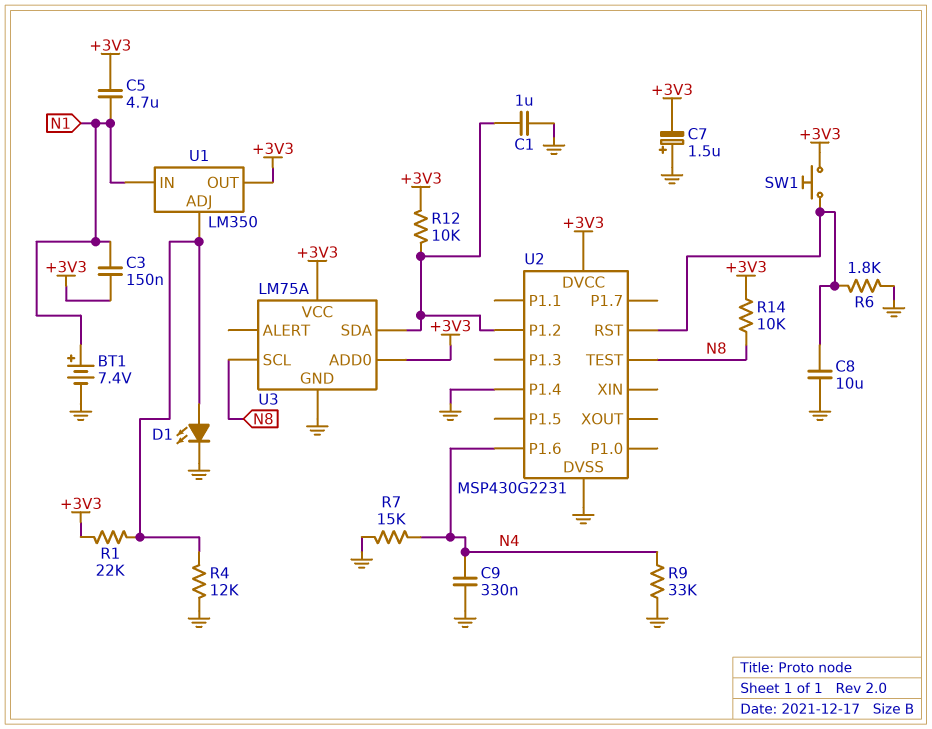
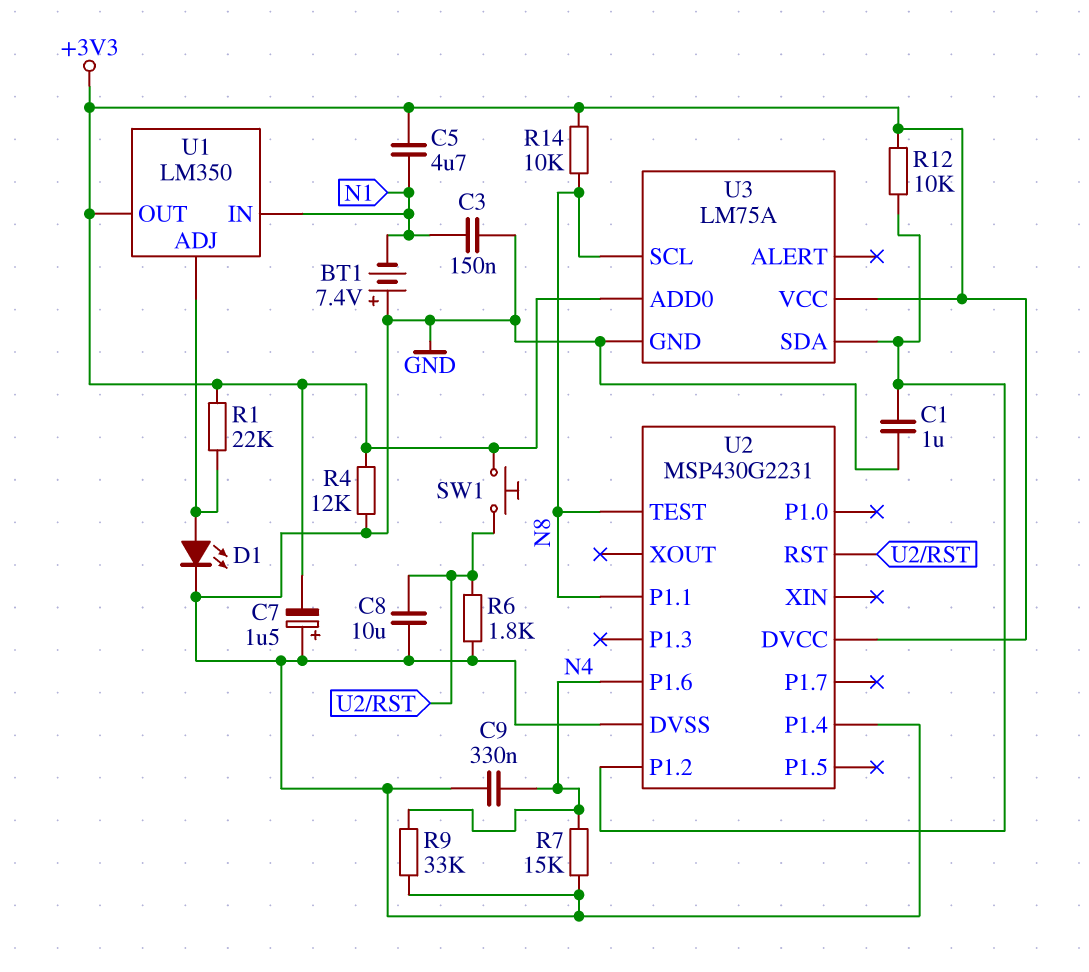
BT1: 7.4V (plus N1, minus GND) -> 7.4V (plus GND, minus N1)
C3: 150nF (+3V3, N1) -> 150nF (GND, N1)
R4: 12k (GND, U1/ADJ) -> 12k (+3V3, GND)
U2 pin P1.1: none -> N8

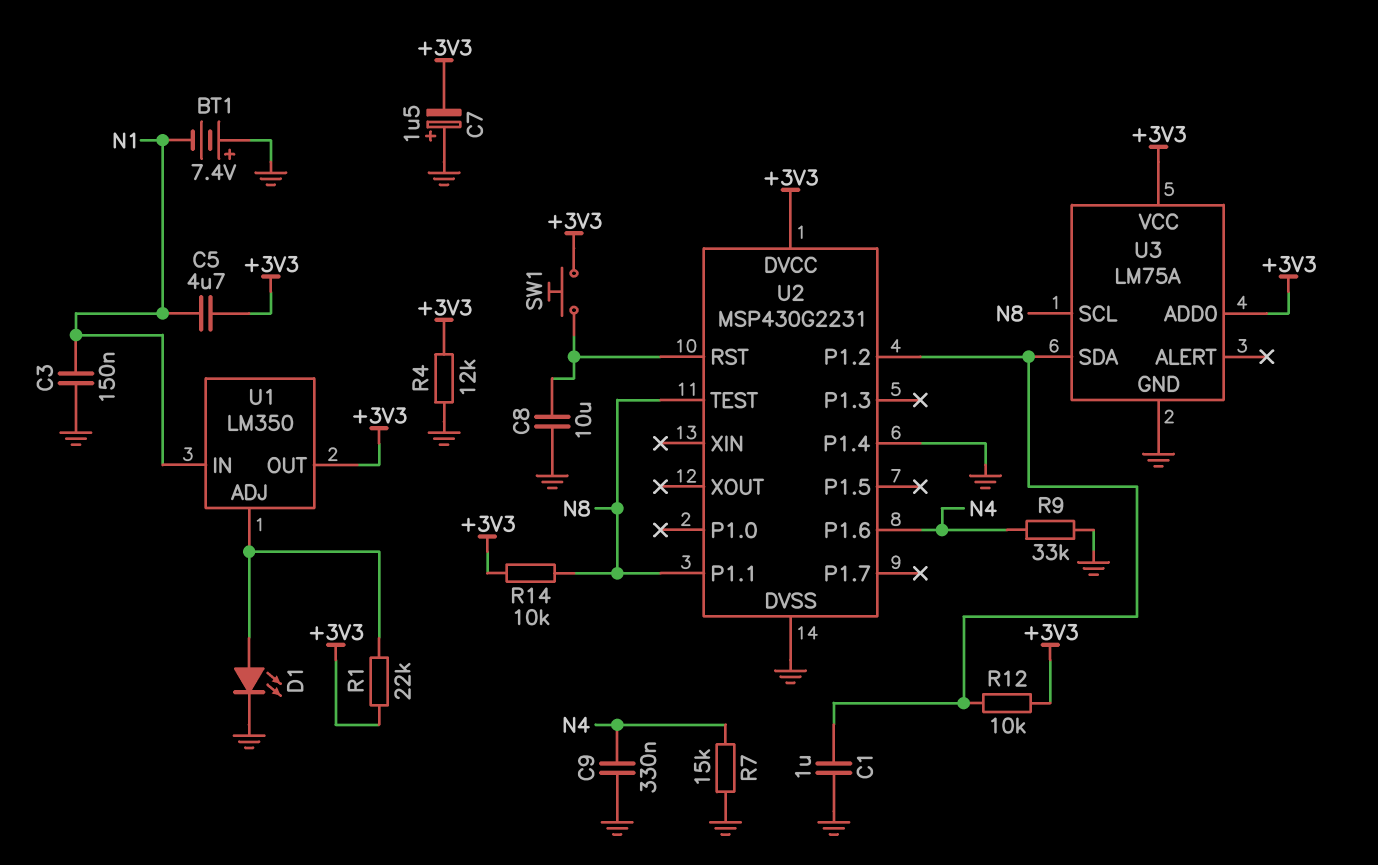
R6: 1.8k (GND, U2/RST) -> none

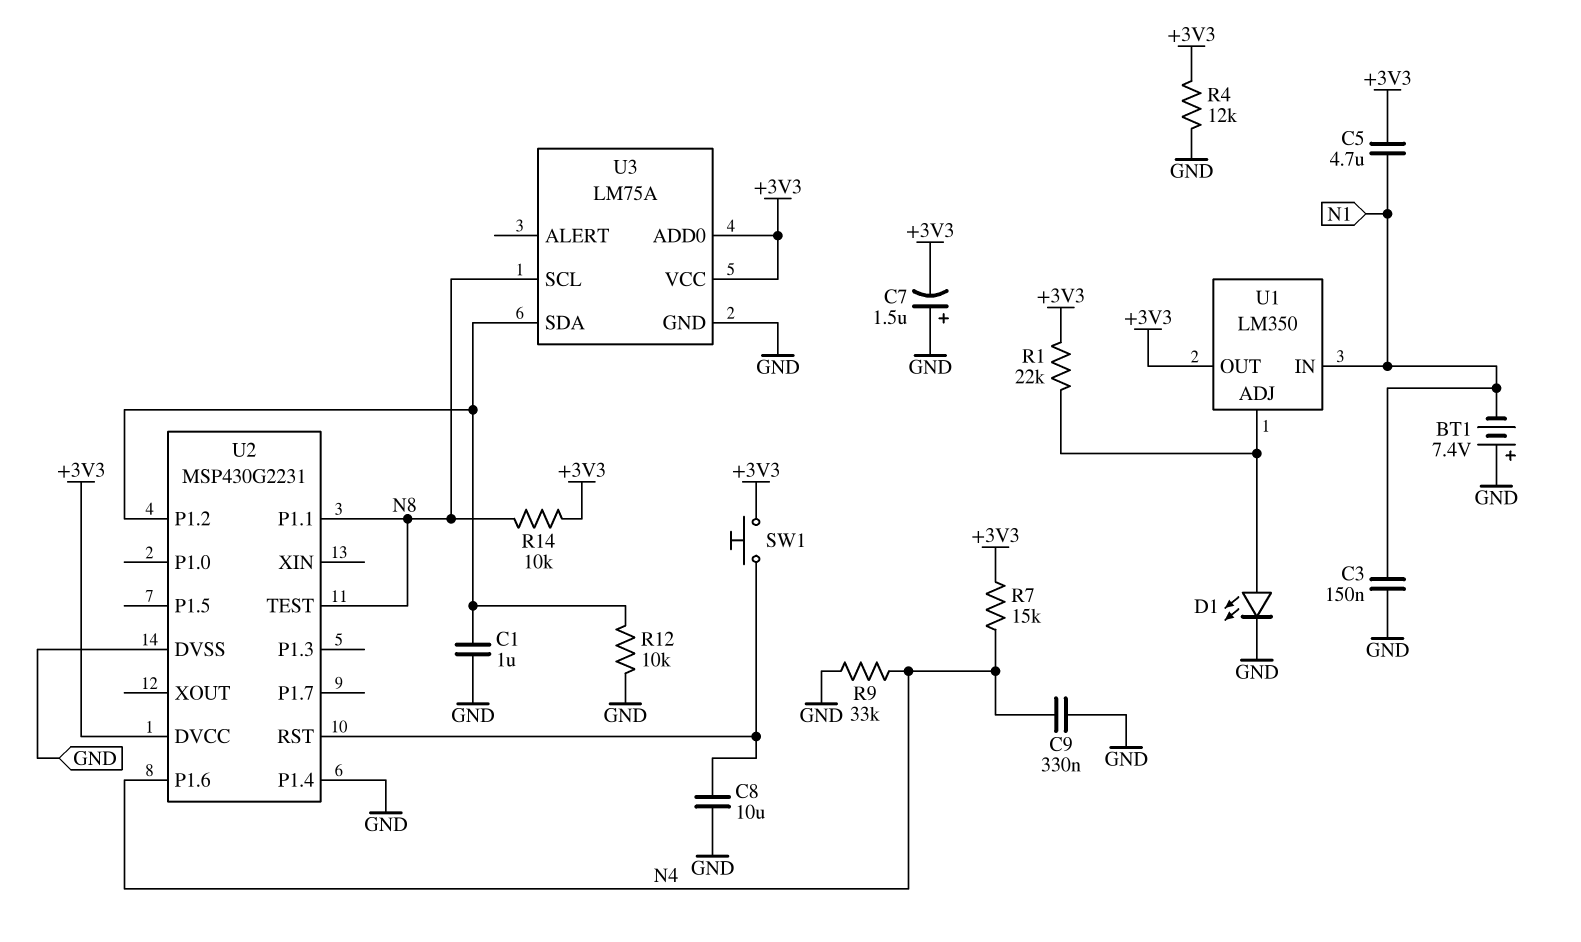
R7: 15k (GND, N4) -> 15k (+3V3, N4)
R12: 10k (+3V3, U2/P1.2) -> 10k (GND, U2/P1.2)

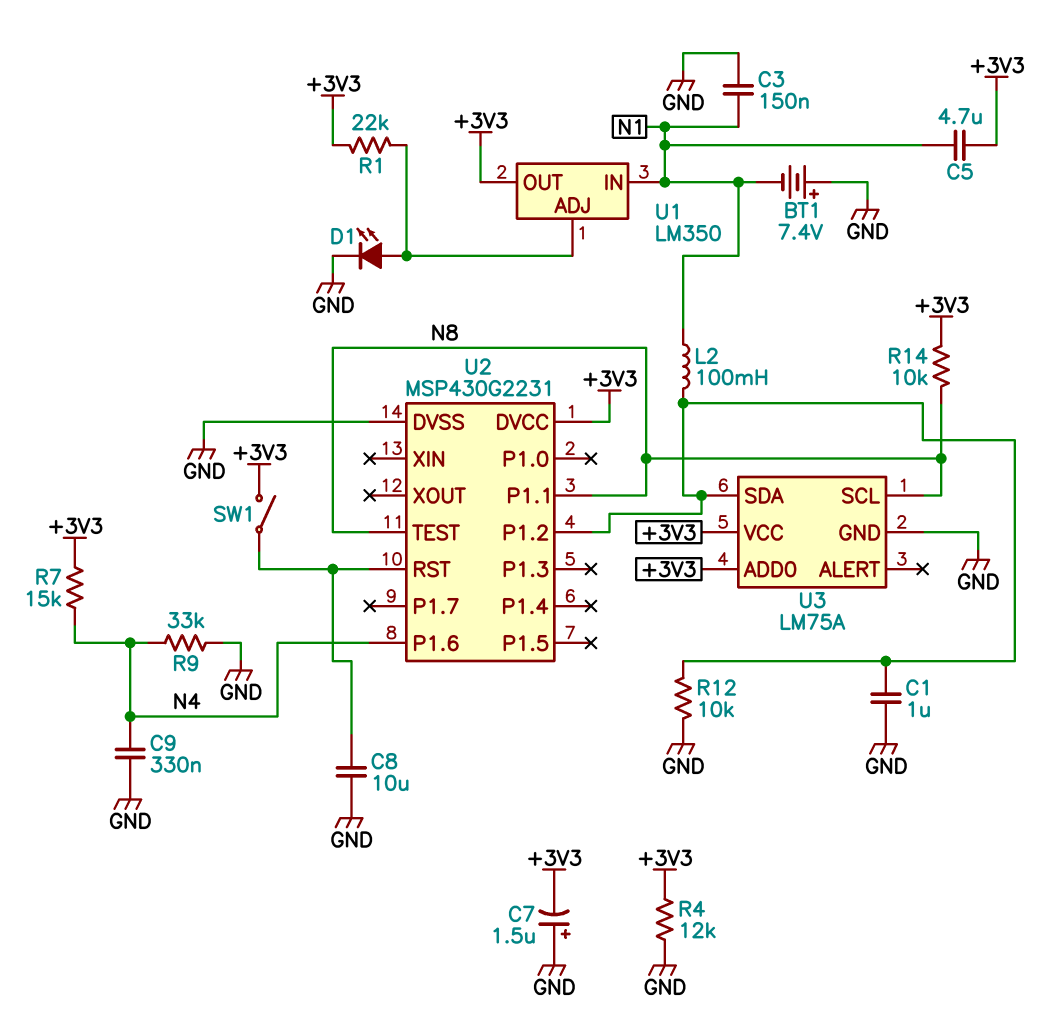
L2: none -> 100mH (N1, U2/P1.2)
SW1: button (+3V3, U2/RST) -> switch (+3V3, U2/RST)
U2 pin P1.4: GND -> none

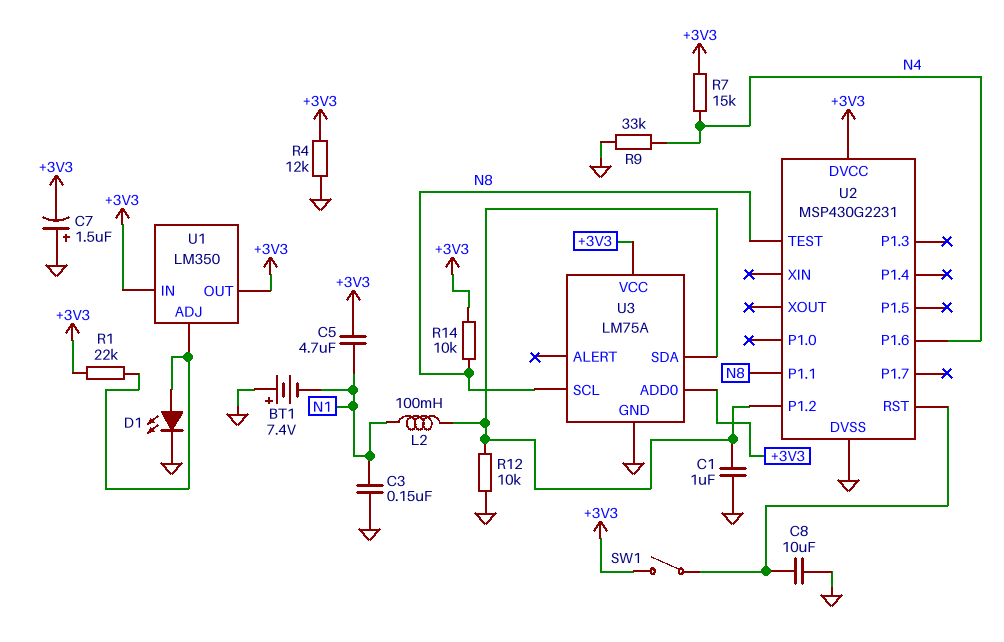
C9: 330nF (GND, N4) -> none
U1 pin IN: N1 -> +3V3

